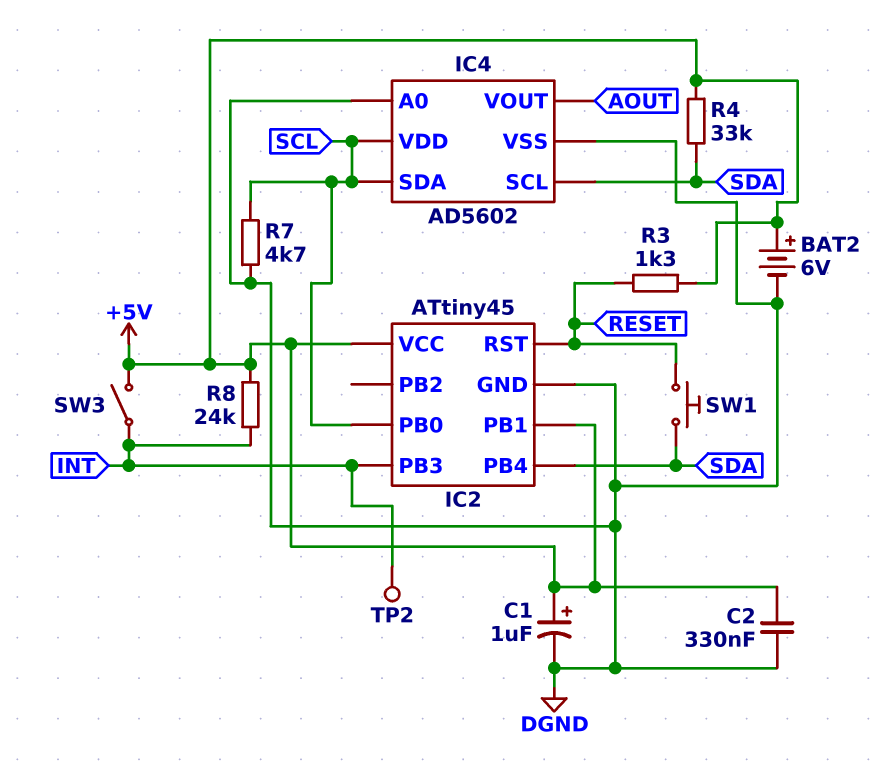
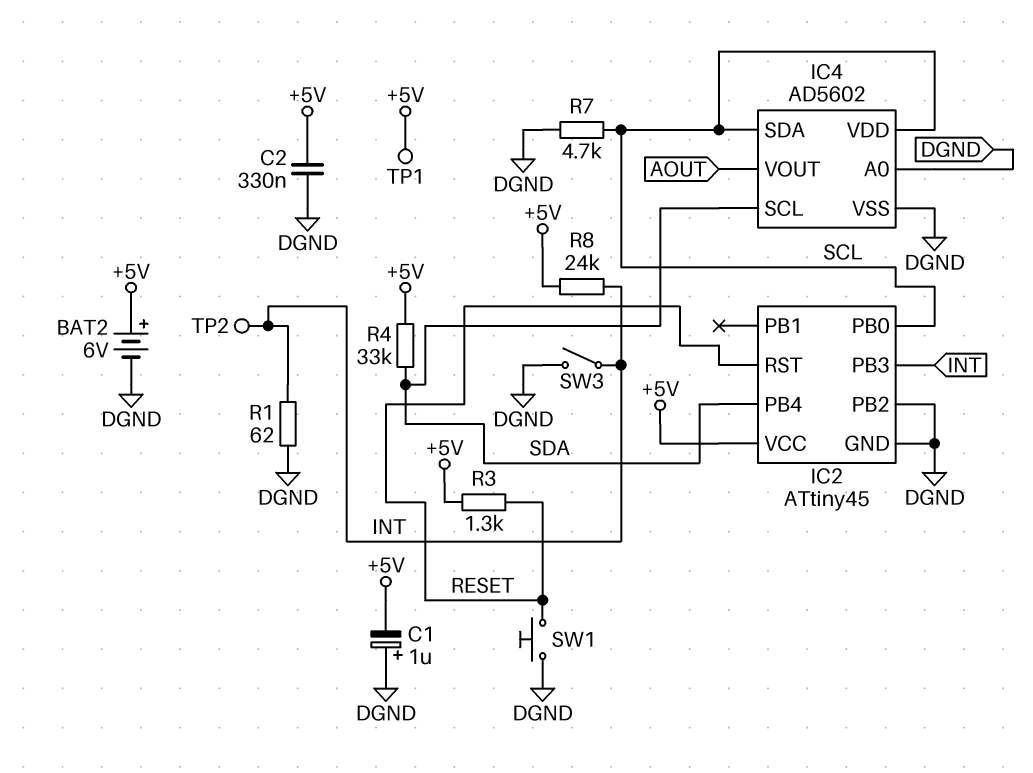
C1: 1uF (plus +5V, minus DGND) -> 1uF (plus DGND, minus +5V)
IC2 pin PB1: +5V -> none
IC2 pin PB2: none -> DGND
R1: none -> 62 (DGND, INT)
SW1: button (RESET, SDA) -> button (DGND, RESET)
SW3: switch (+5V, INT) -> switch (DGND, INT)
TP1: none -> test point (+5V)

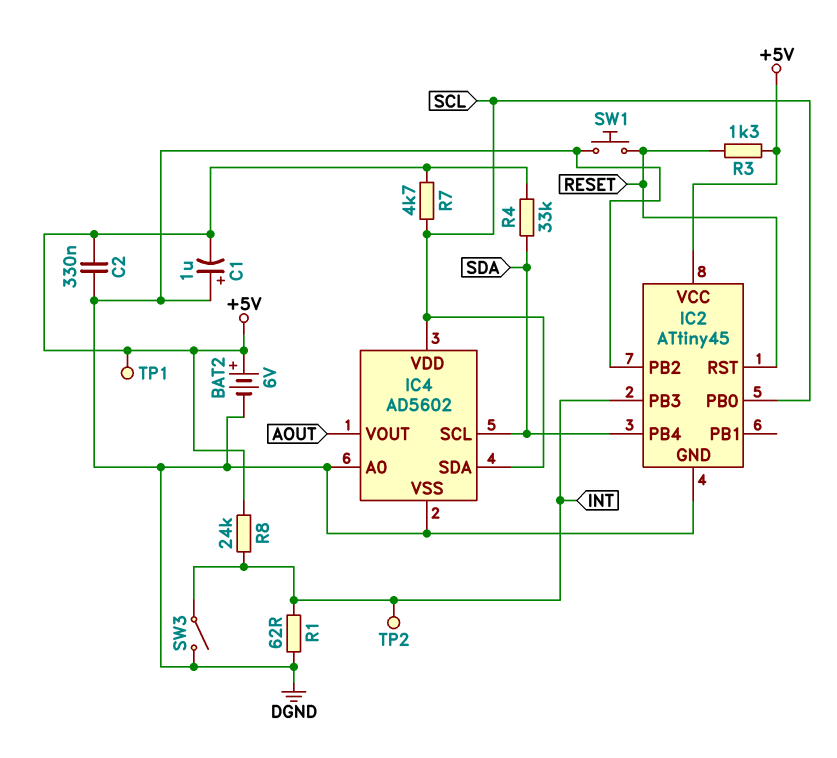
R7: 4.7k (DGND, SCL) -> 4.7k (+5V, SCL)

